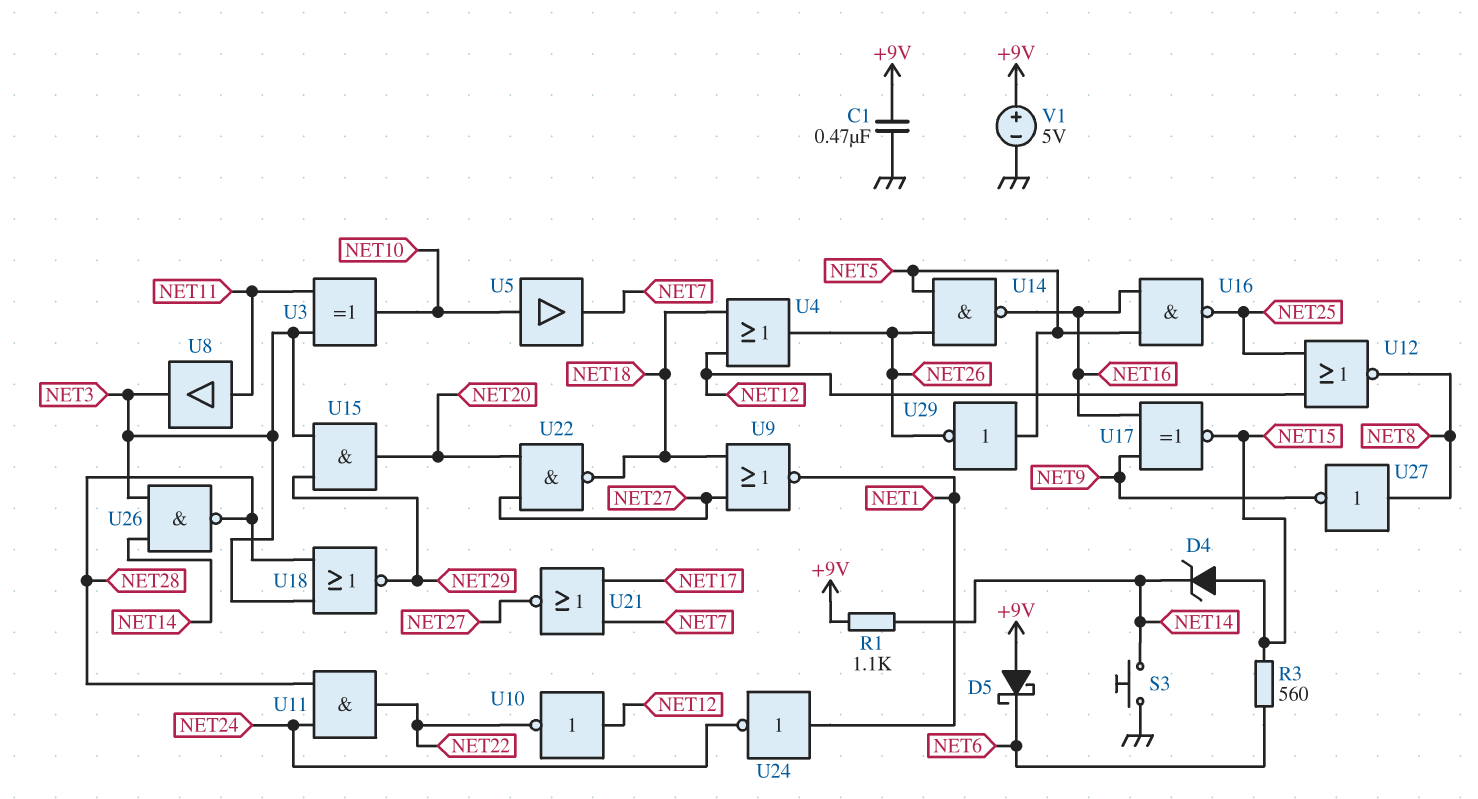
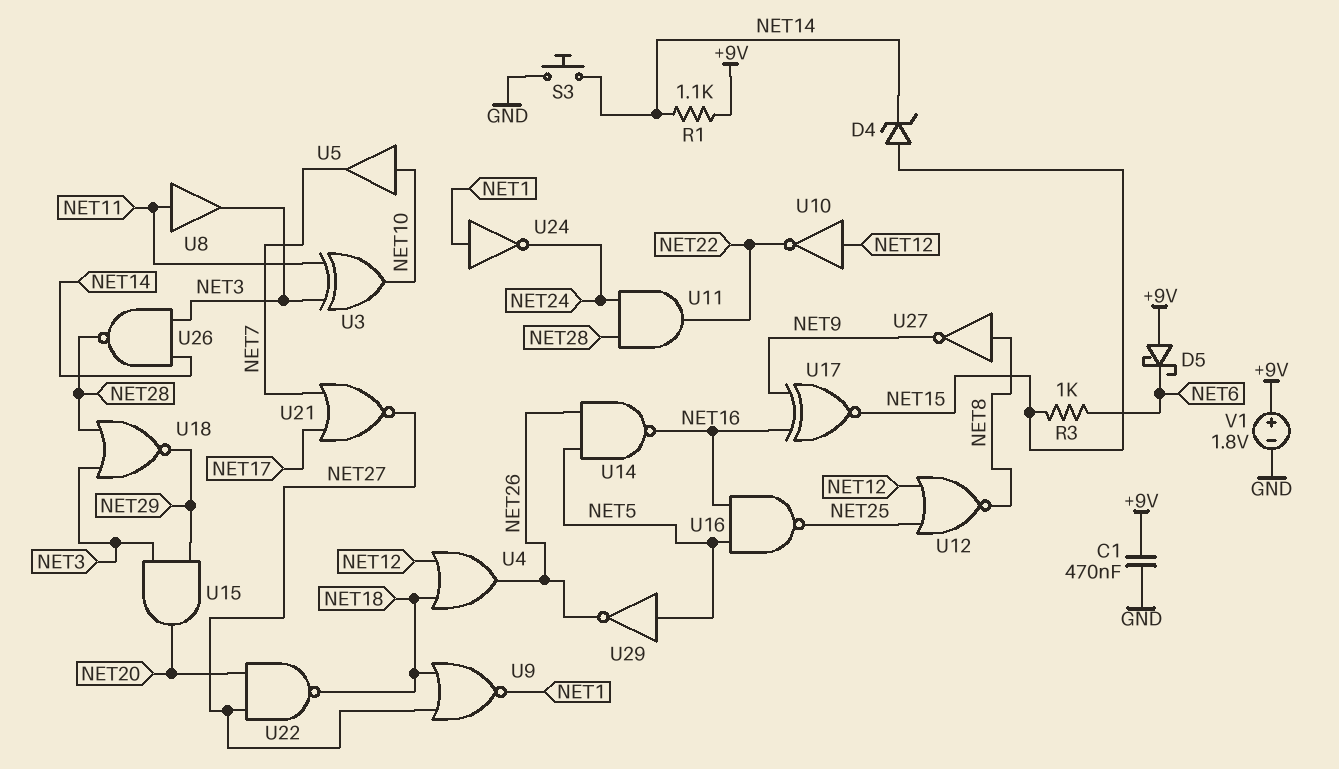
R3: 560 (NET6, NET15) -> 1k (NET6, NET15)
V1: 5V (plus +9V, minus GND) -> 1.8V (plus +9V, minus GND)

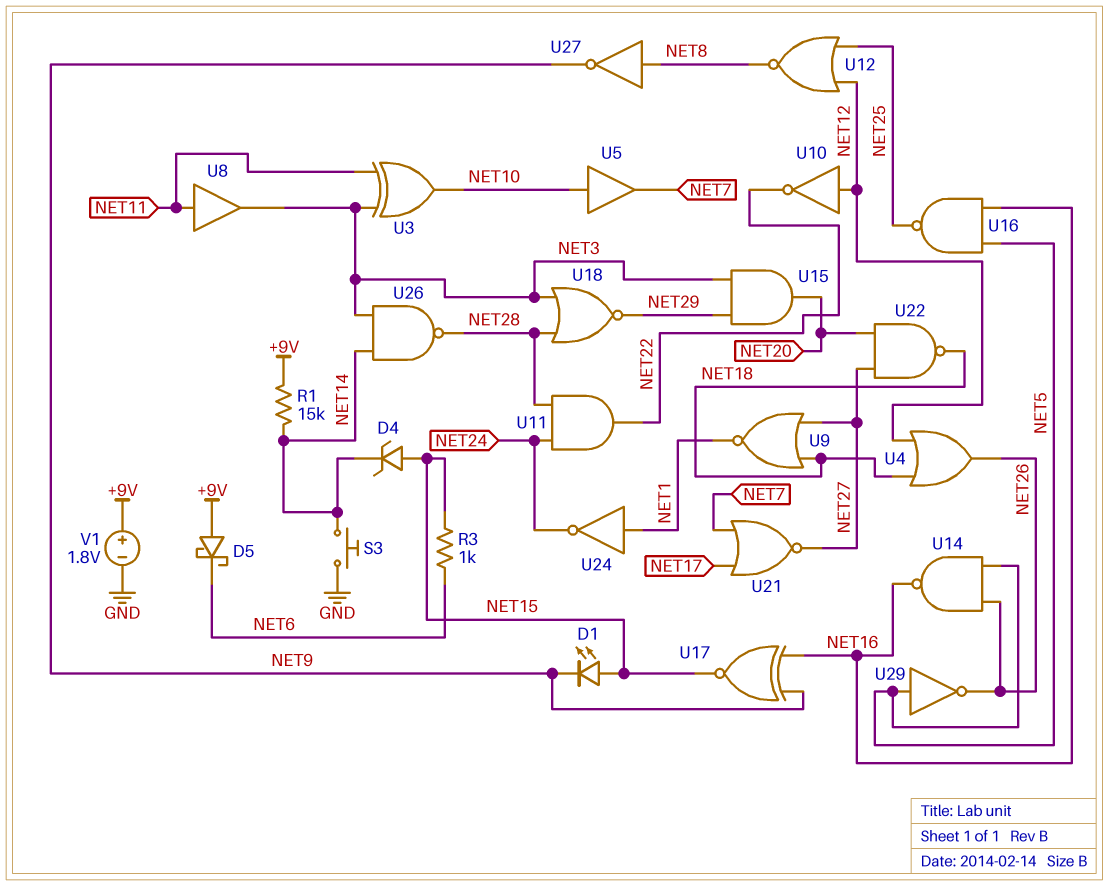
C1: 470nF (+9V, GND) -> none
D1: none -> LED (A NET15, K NET9)
R1: 1.1k (+9V, NET14) -> 15k (+9V, NET14)

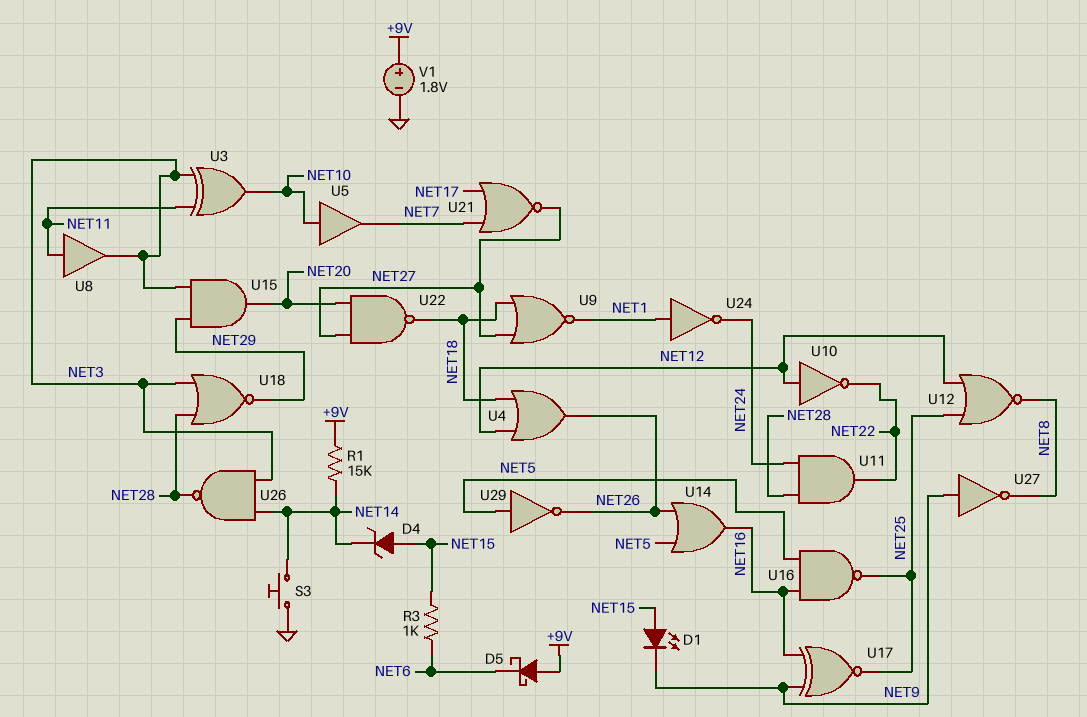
U14: NAND (in NET5, in NET26, out NET16) -> OR (in NET5, in NET26, out NET16)
U17: XNOR (in NET9, in NET16, out NET15) -> XNOR (in NET9, in NET16, out NET25)
U27: NOT (in NET8, out NET9) -> NOT (in NET9, out NET8)

